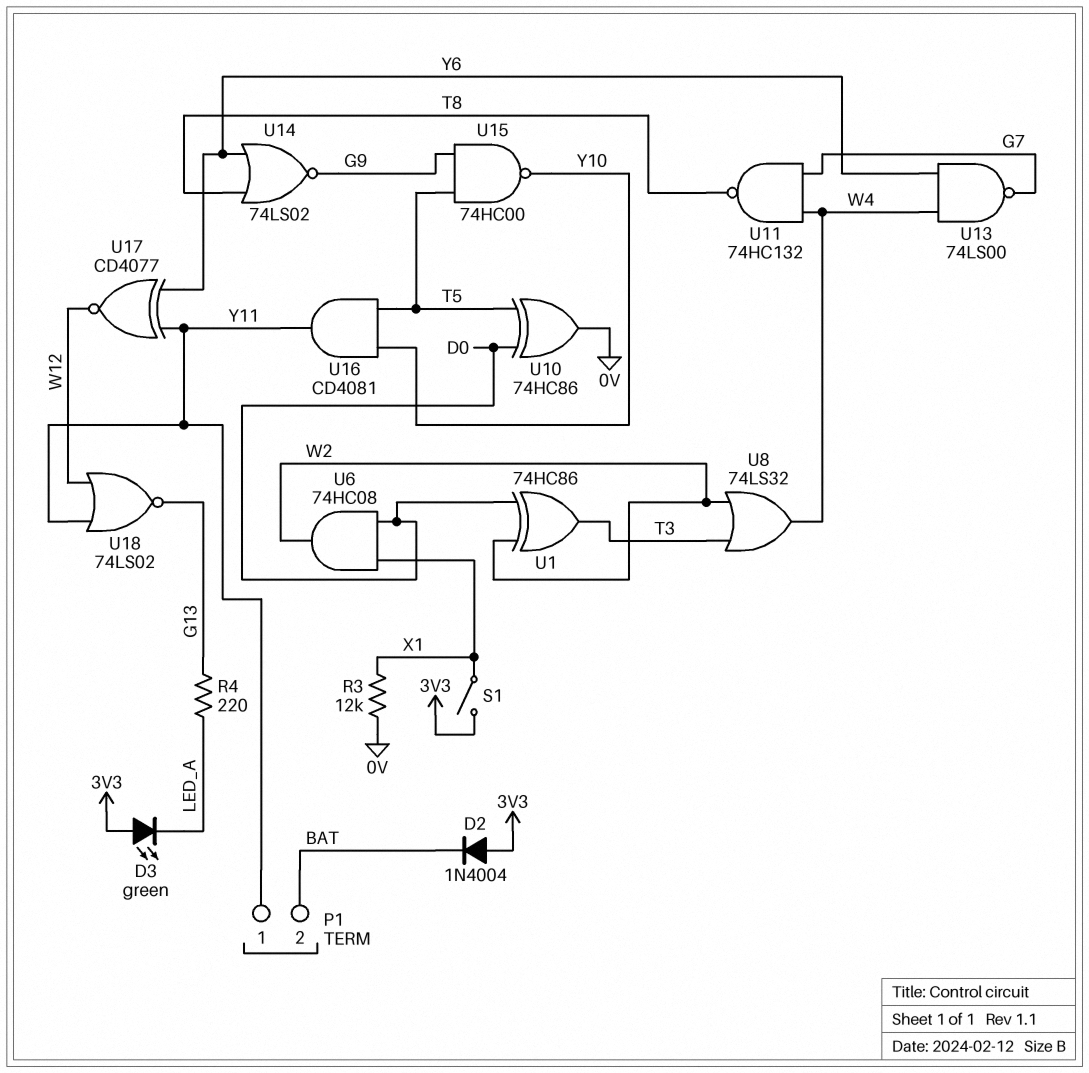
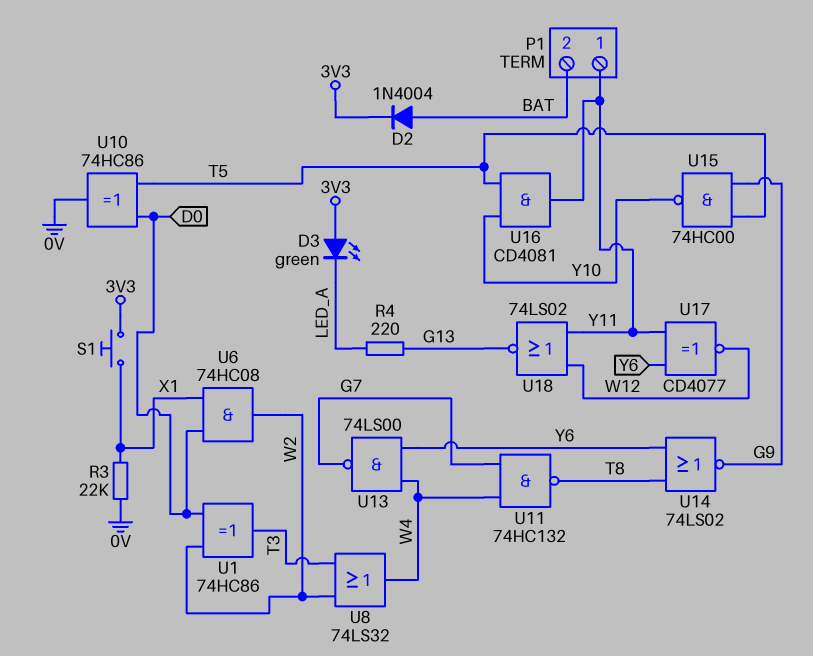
D2: diode 1N4004 (A 3V3, K BAT) -> diode 1N4004 (A BAT, K 3V3)
R3: 12k (0V, X1) -> 22k (0V, X1)
S1: switch (3V3, X1) -> button (3V3, X1)

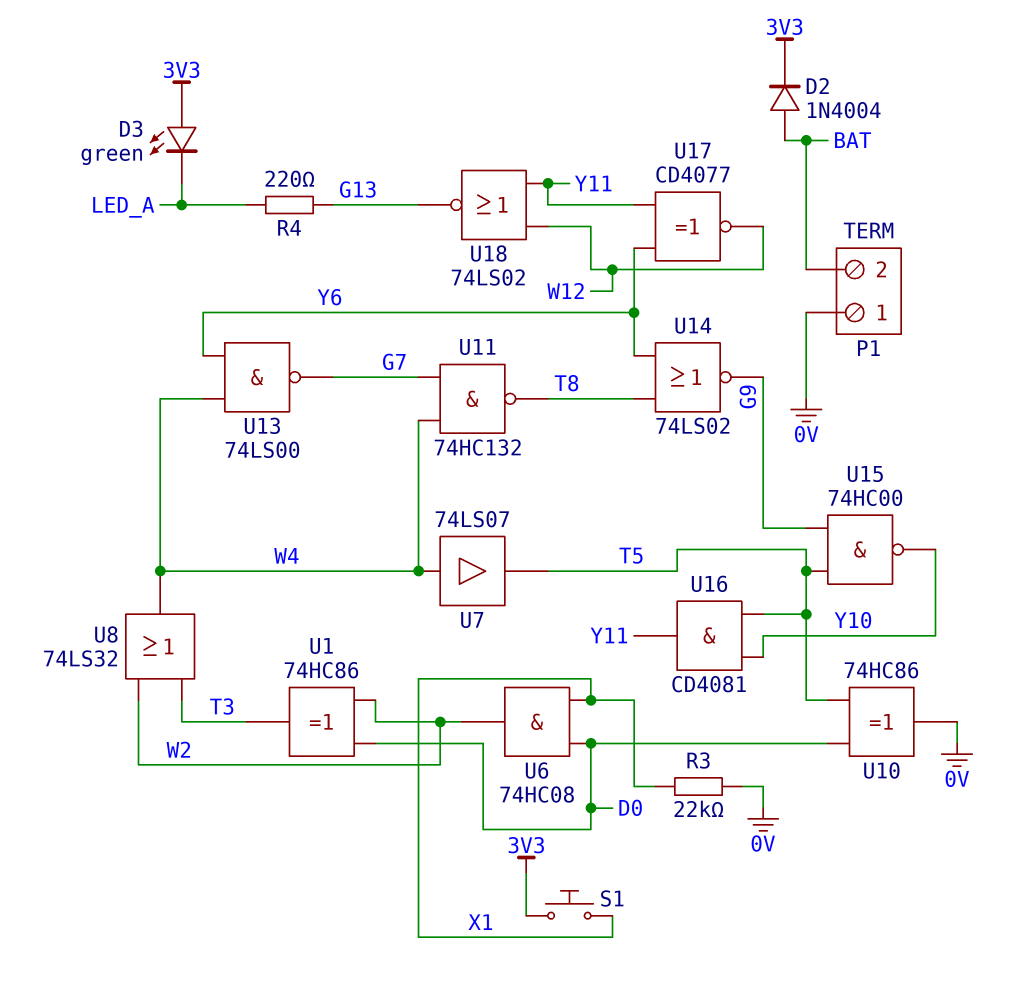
P1 pin 1: Y11 -> 0V
U7: none -> buffer 74LS07 (in W4, out T5)

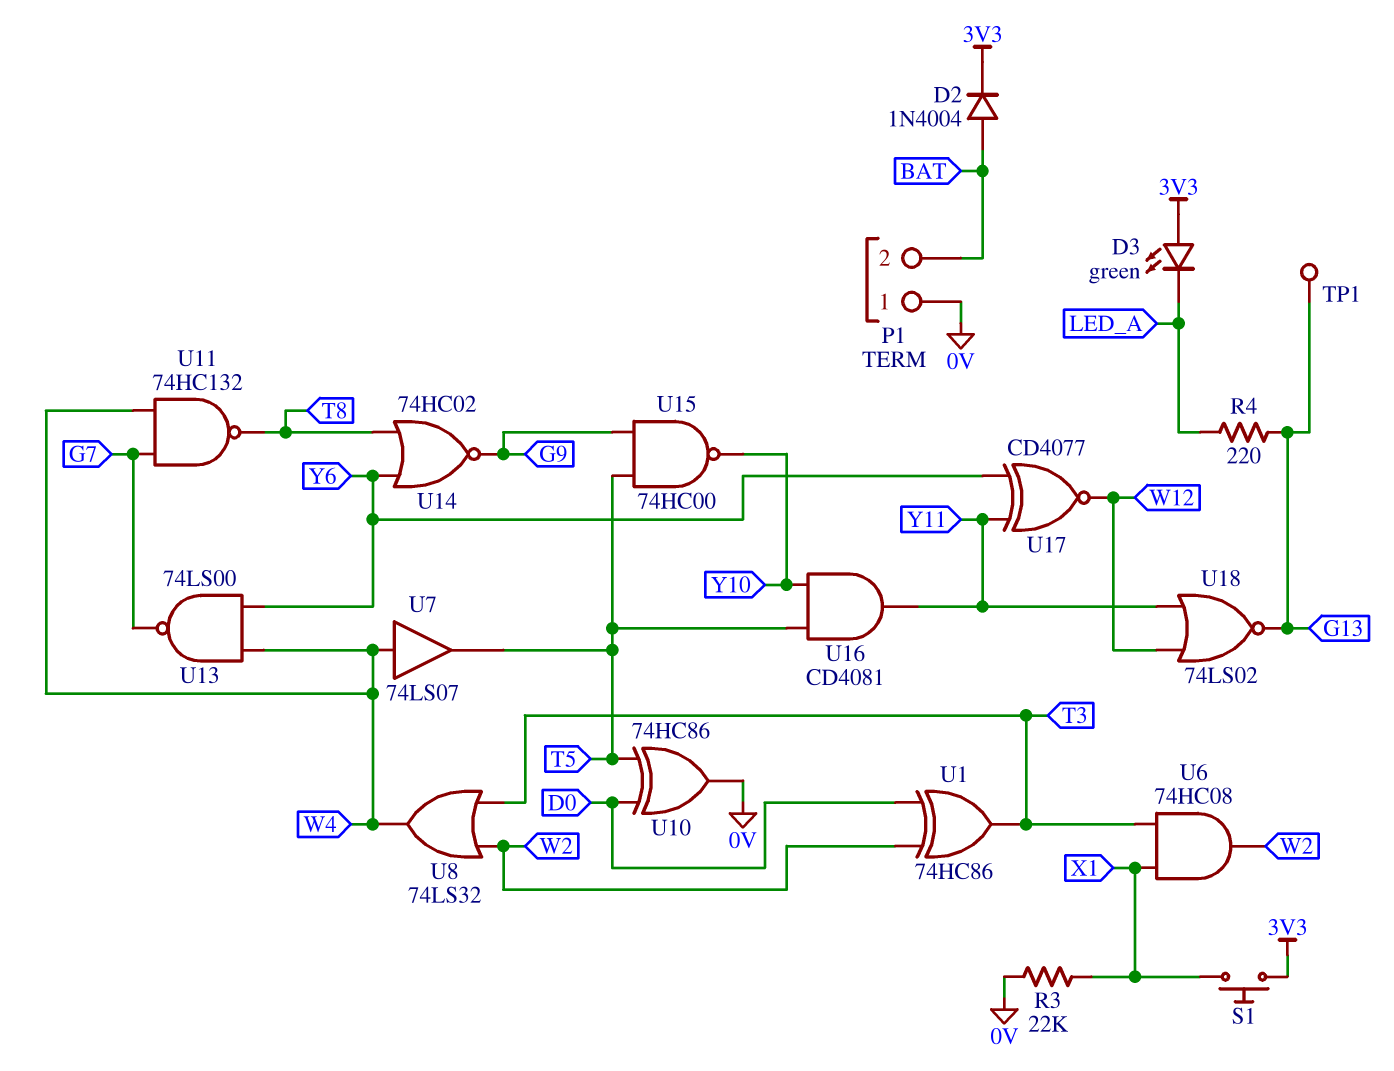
TP1: none -> test point (G13)
U6: AND 74HC08 (in D0, in X1, out W2) -> AND 74HC08 (in T3, in X1, out W2)
U14: NOR 74LS02 (in T8, in Y6, out G9) -> NOR 74HC02 (in T8, in Y6, out G9)

